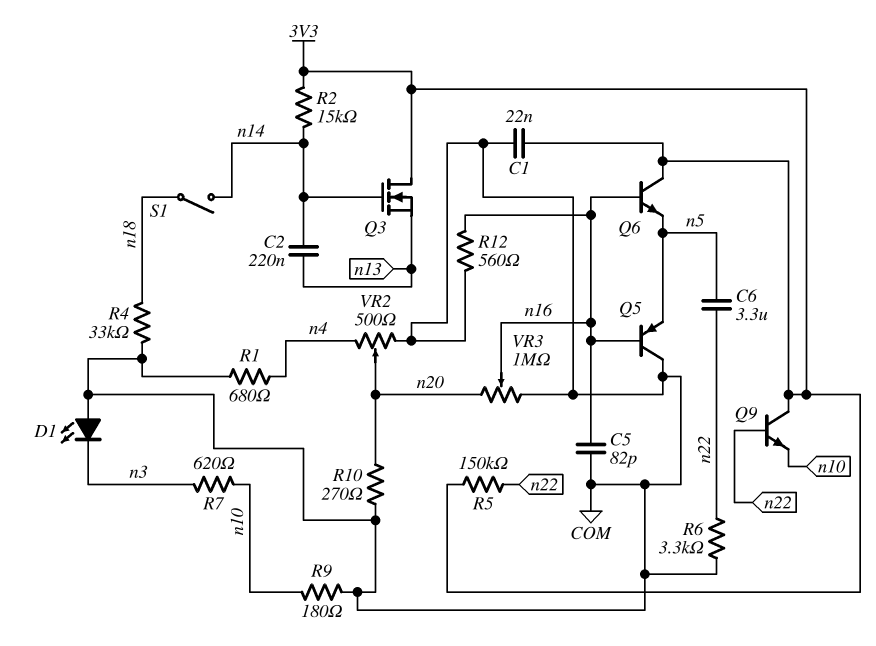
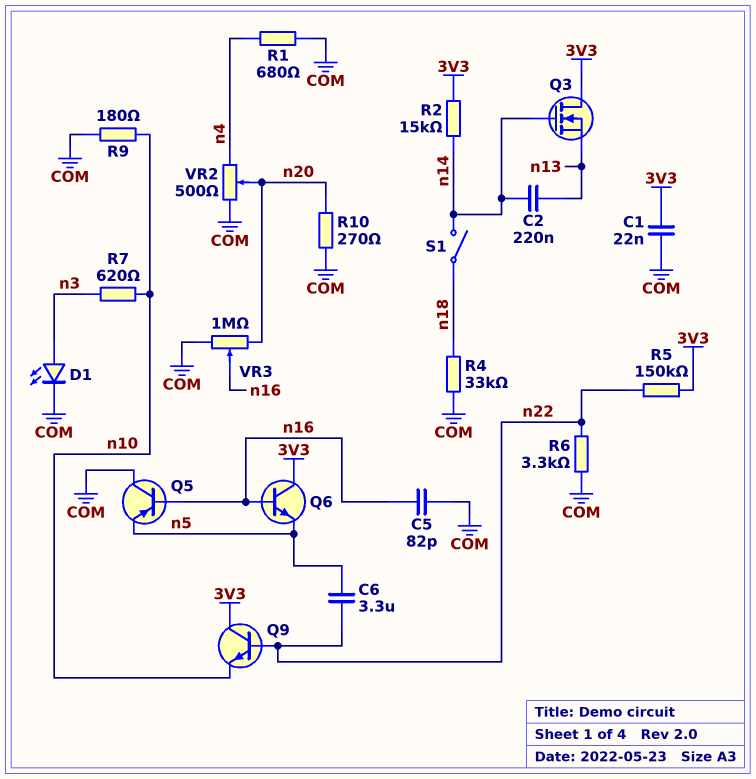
D1: LED (A COM, K n3) -> LED (A n3, K COM)
R12: 560 (COM, n16) -> none

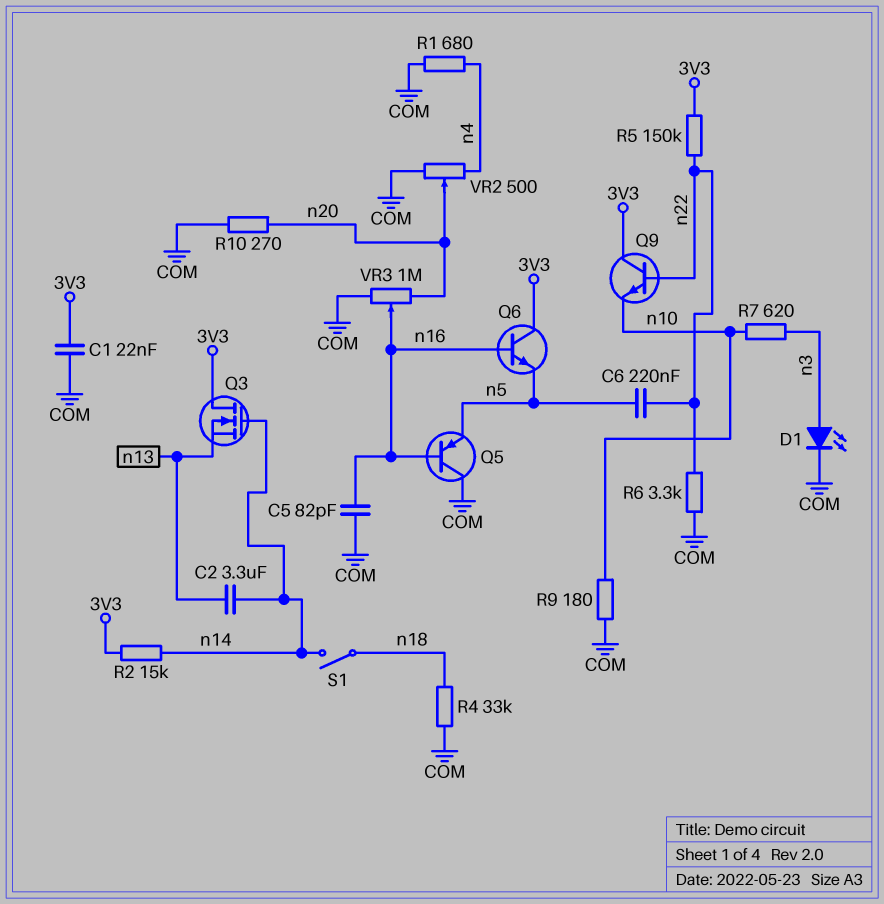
C2: 220nF (n13, n14) -> 3.3uF (n13, n14)
C6: 3.3uF (n5, n22) -> 220nF (n5, n22)

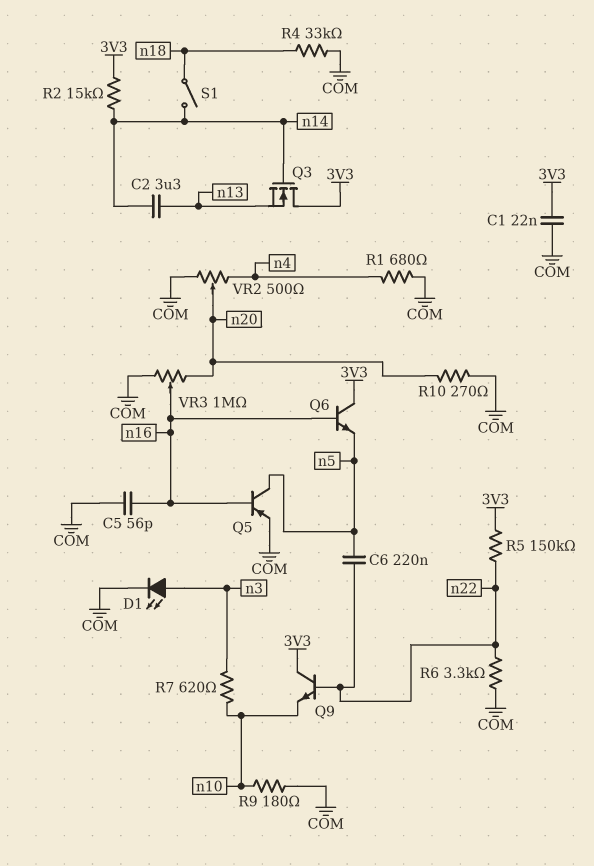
C5: 82pF (COM, n16) -> 56pF (COM, n16)
Q5: PNP (B n16, C COM, E n5) -> PNP (B n16, C n5, E COM)

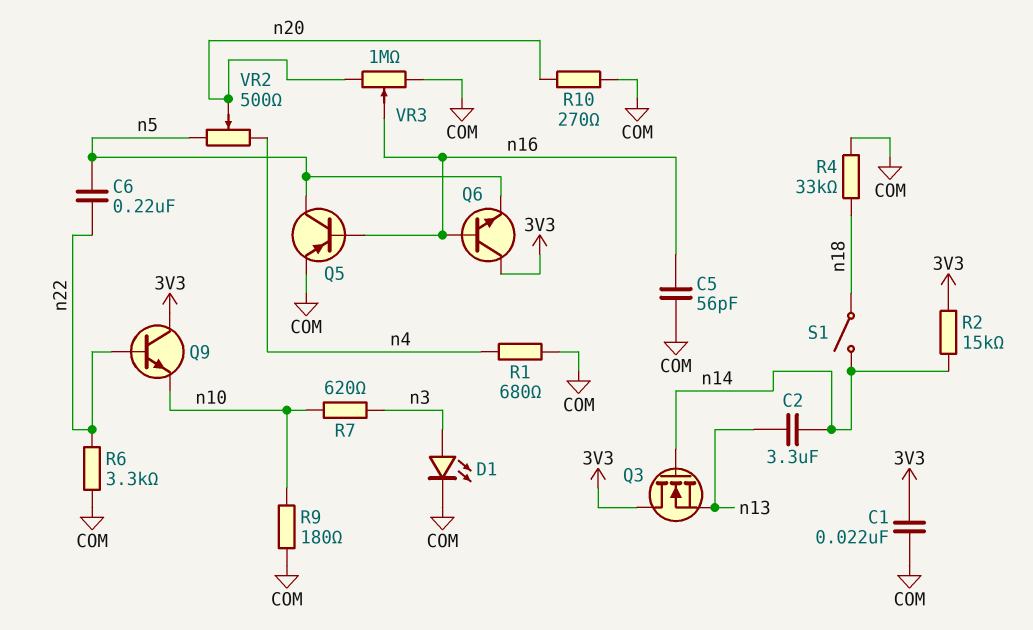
R5: 150k (3V3, n22) -> none
VR2: 500 (COM, n4, wiper n20) -> 500 (n4, n5, wiper n20)

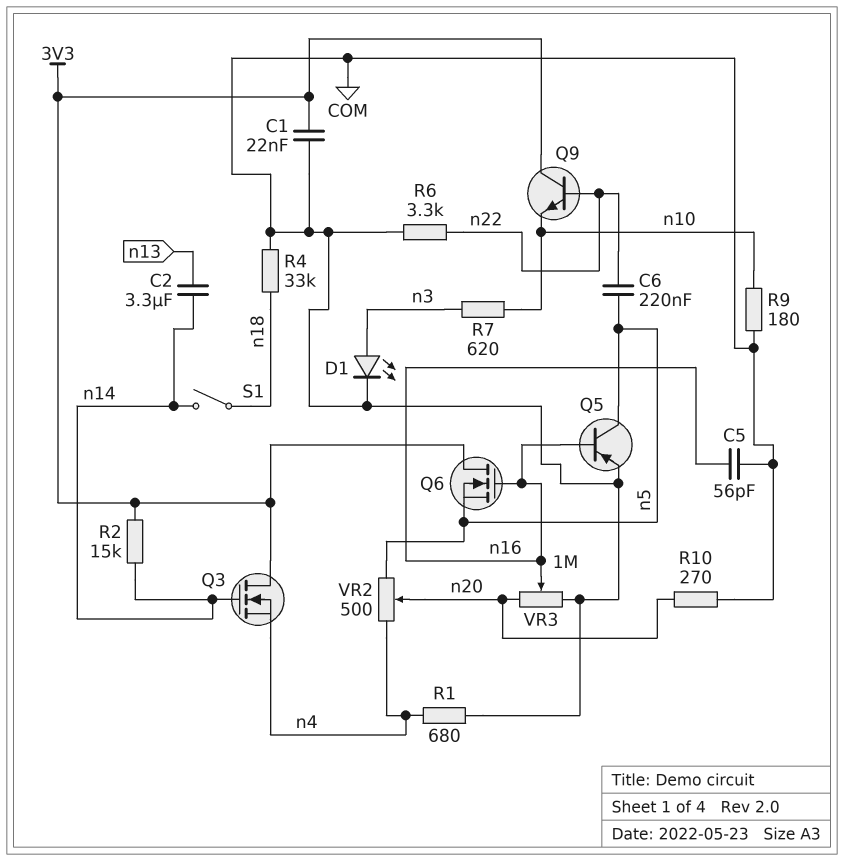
Q3: NMOS (G n14, D 3V3, S n13) -> NMOS (G n14, D 3V3, S n4)
Q6: NPN (B n16, C 3V3, E n5) -> NMOS (G n16, D 3V3, S n5)

